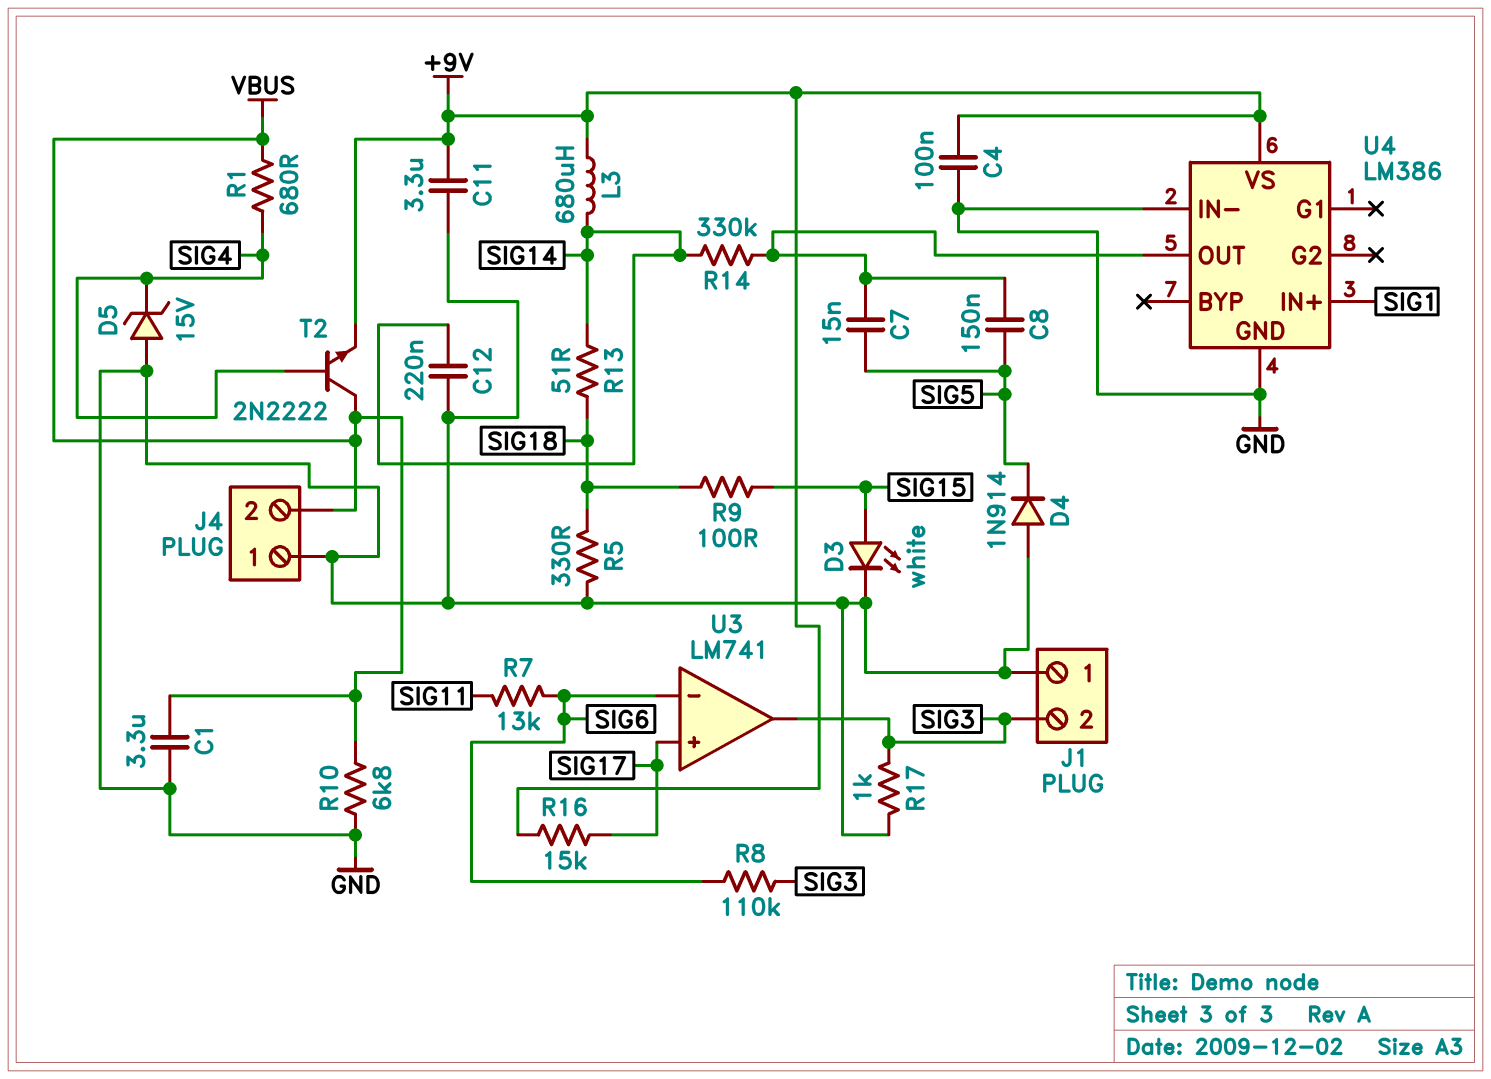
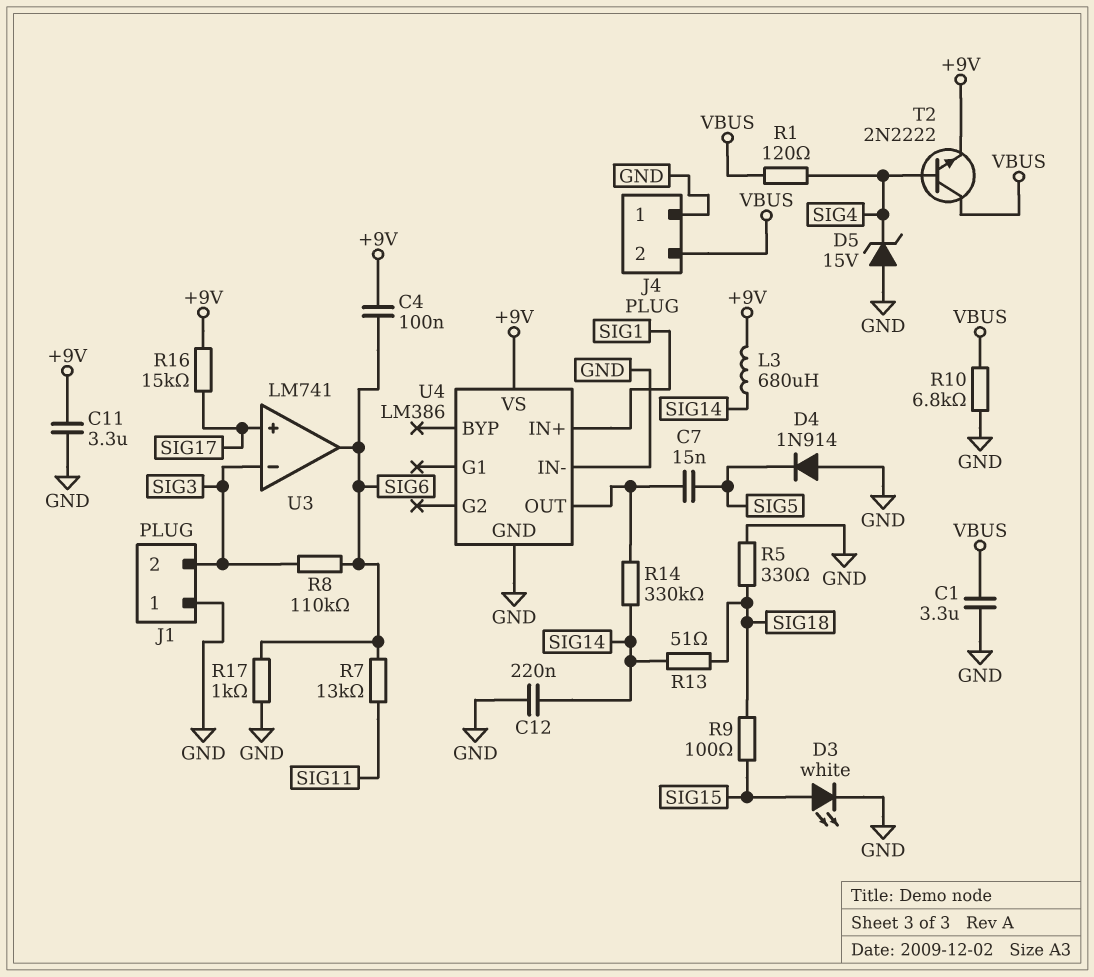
C4: 100nF (+9V, GND) -> 100nF (+9V, SIG6)
C8: 150nF (SIG5, U4/OUT) -> none
R1: 680 (SIG4, VBUS) -> 120 (SIG4, VBUS)
R17: 1k (GND, SIG3) -> 1k (GND, SIG6)
U3 pin in-: SIG6 -> SIG3
U3 pin out: SIG3 -> SIG6

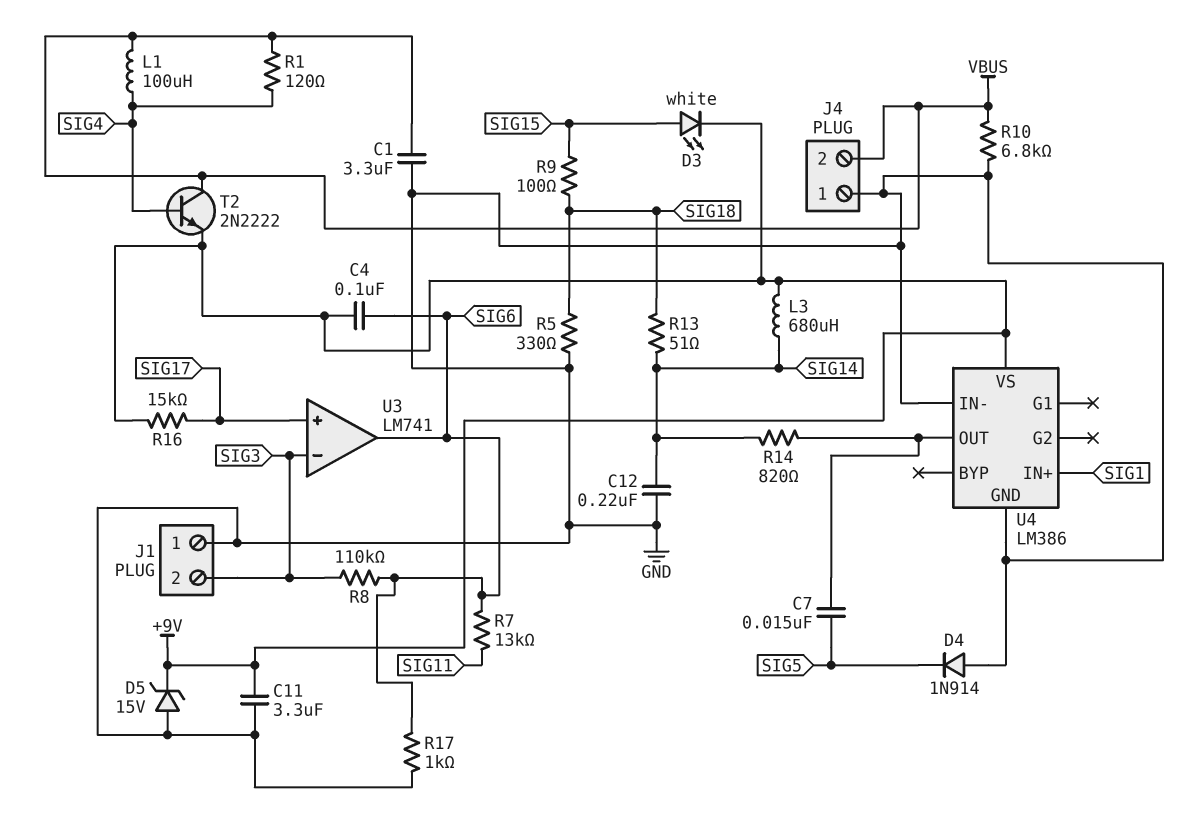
D3: LED white (A SIG15, K GND) -> LED white (A SIG15, K +9V)
D5: zener 15V (A GND, K SIG4) -> zener 15V (A GND, K +9V)
L1: none -> 100uH (SIG4, VBUS)
R14: 330k (SIG14, U4/OUT) -> 820 (SIG14, U4/OUT)

